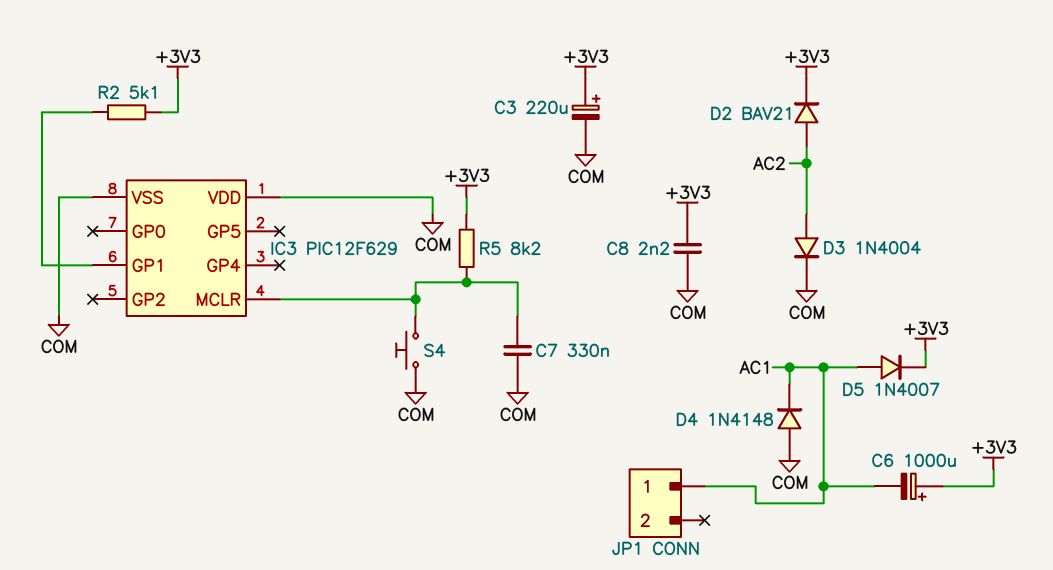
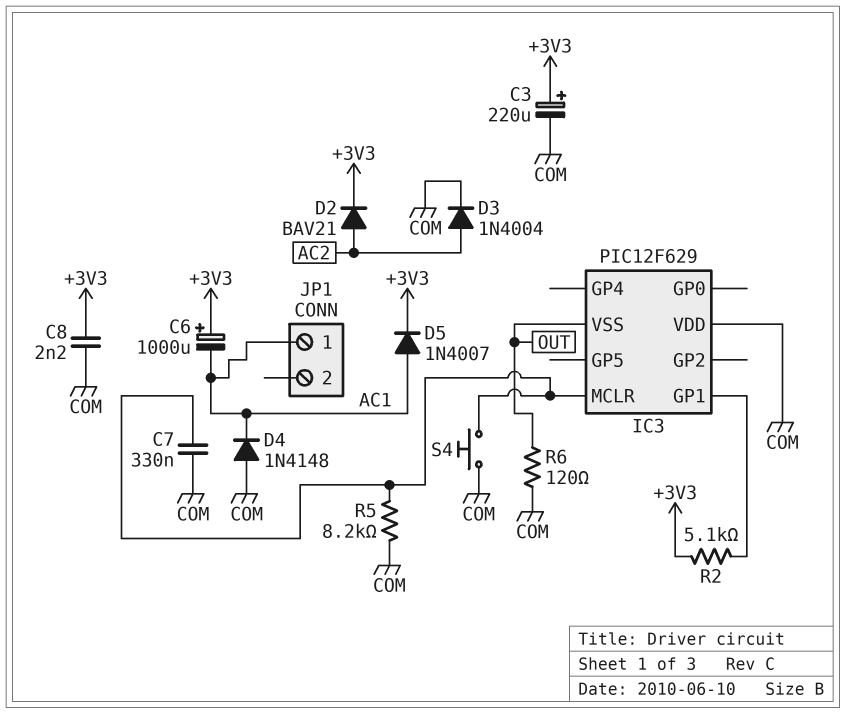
IC3 pin VSS: COM -> OUT
R5: 8.2k (+3V3, IC3/MCLR) -> 8.2k (COM, IC3/MCLR)
R6: none -> 120 (COM, OUT)

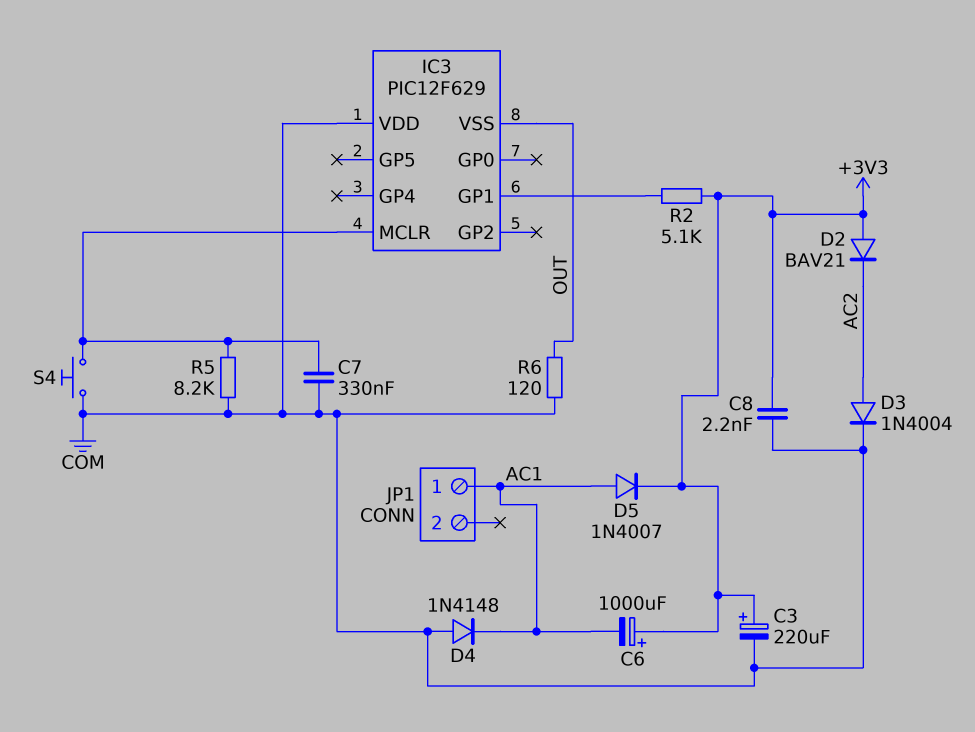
D2: diode BAV21 (A AC2, K +3V3) -> diode BAV21 (A +3V3, K AC2)

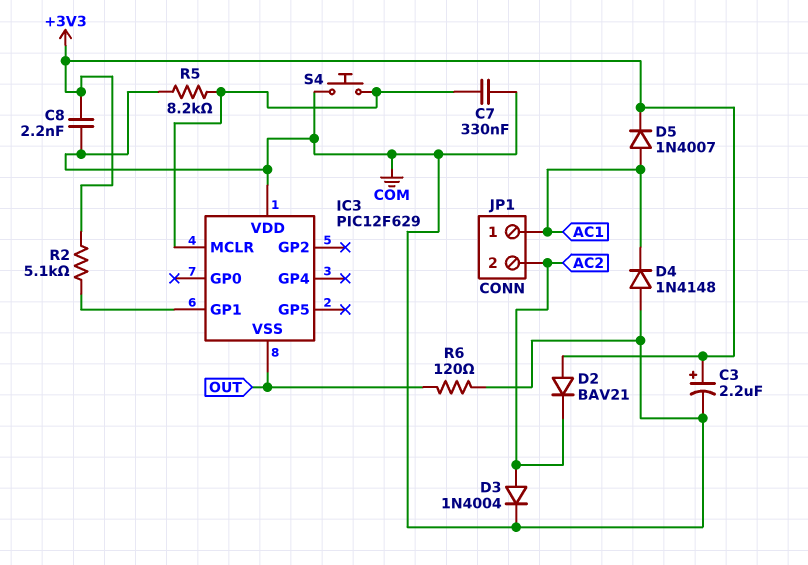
C3: 220uF (plus +3V3, minus COM) -> 2.2uF (plus +3V3, minus COM)
C6: 1000uF (plus +3V3, minus AC1) -> none
JP1 pin 2: none -> AC2

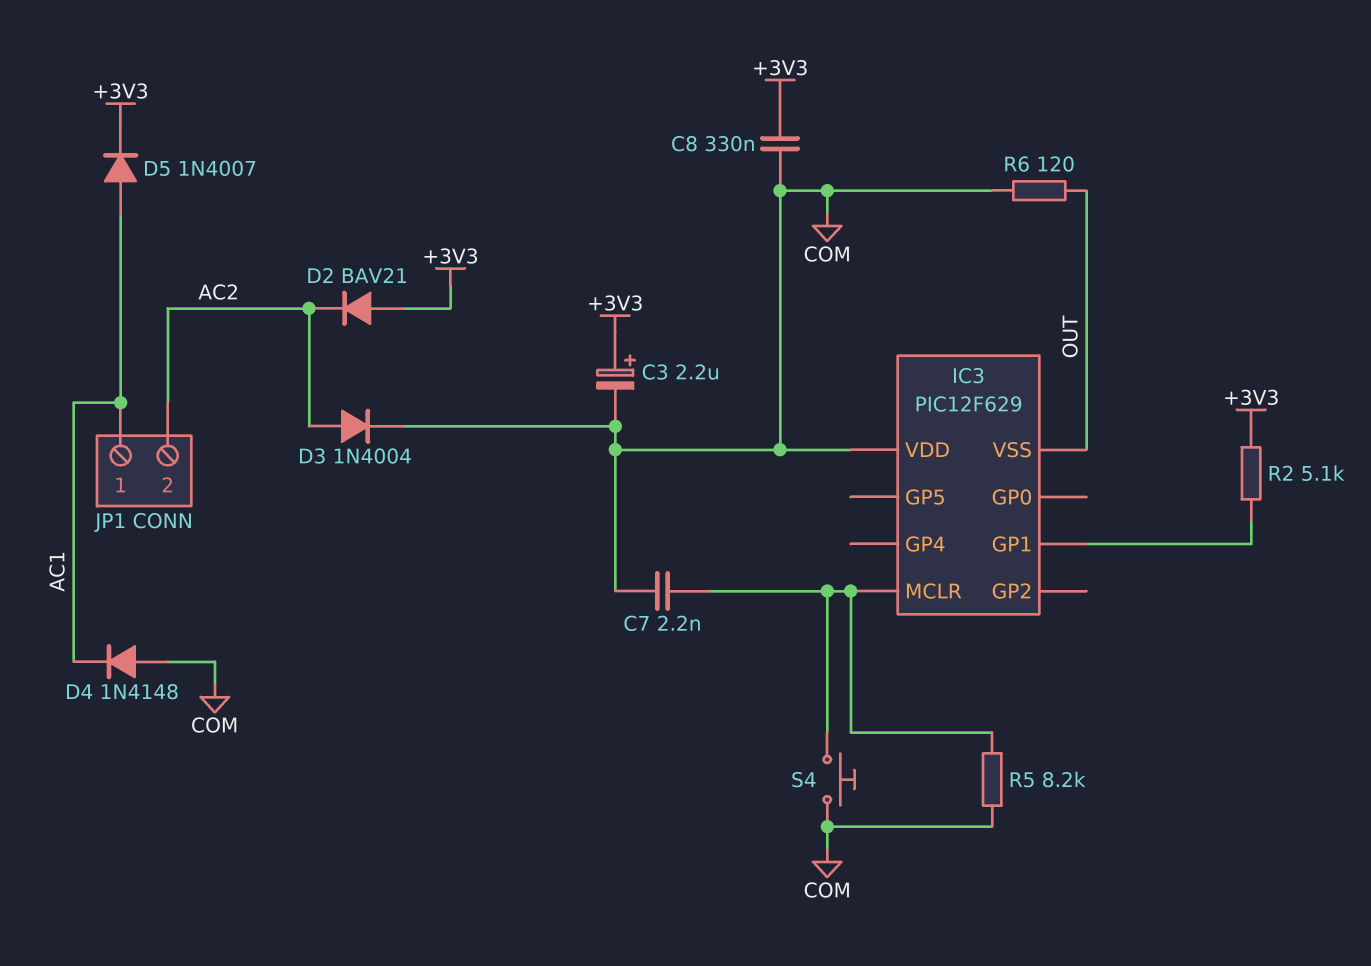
C7: 330nF (COM, IC3/MCLR) -> 2.2nF (COM, IC3/MCLR)
C8: 2.2nF (+3V3, COM) -> 330nF (+3V3, COM)

